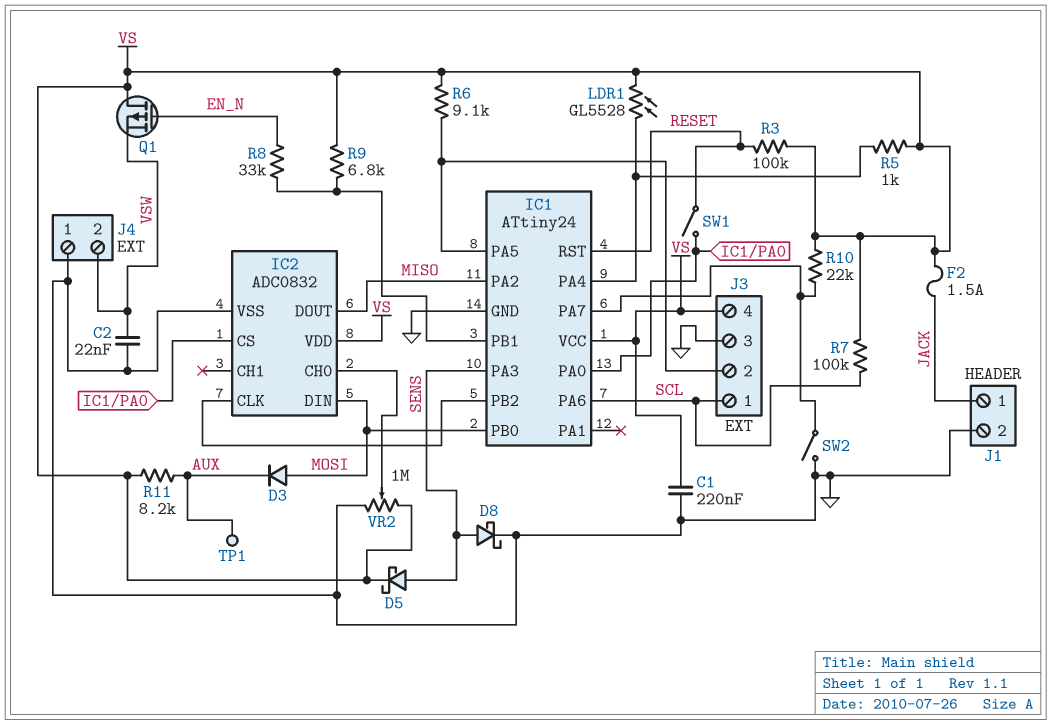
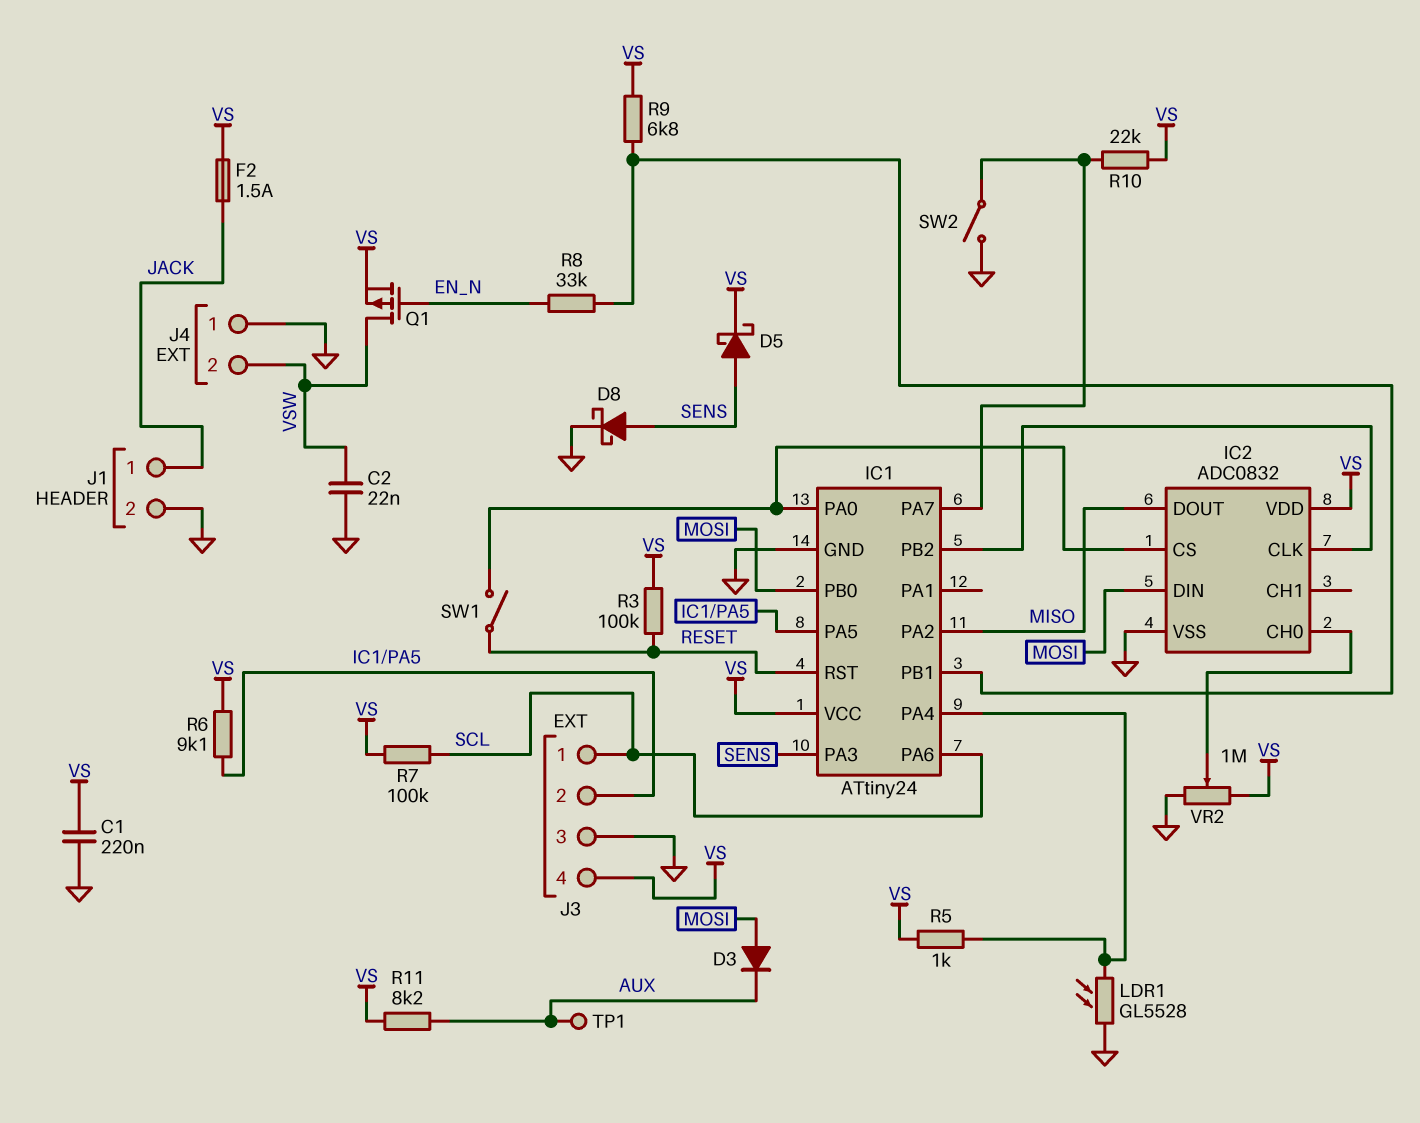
LDR1: GL5528 (IC1/PA4, VS) -> GL5528 (GND, IC1/PA4)
Q1: PMOS (G EN_N, D VS, S VSW) -> PMOS (G EN_N, D VSW, S VS)

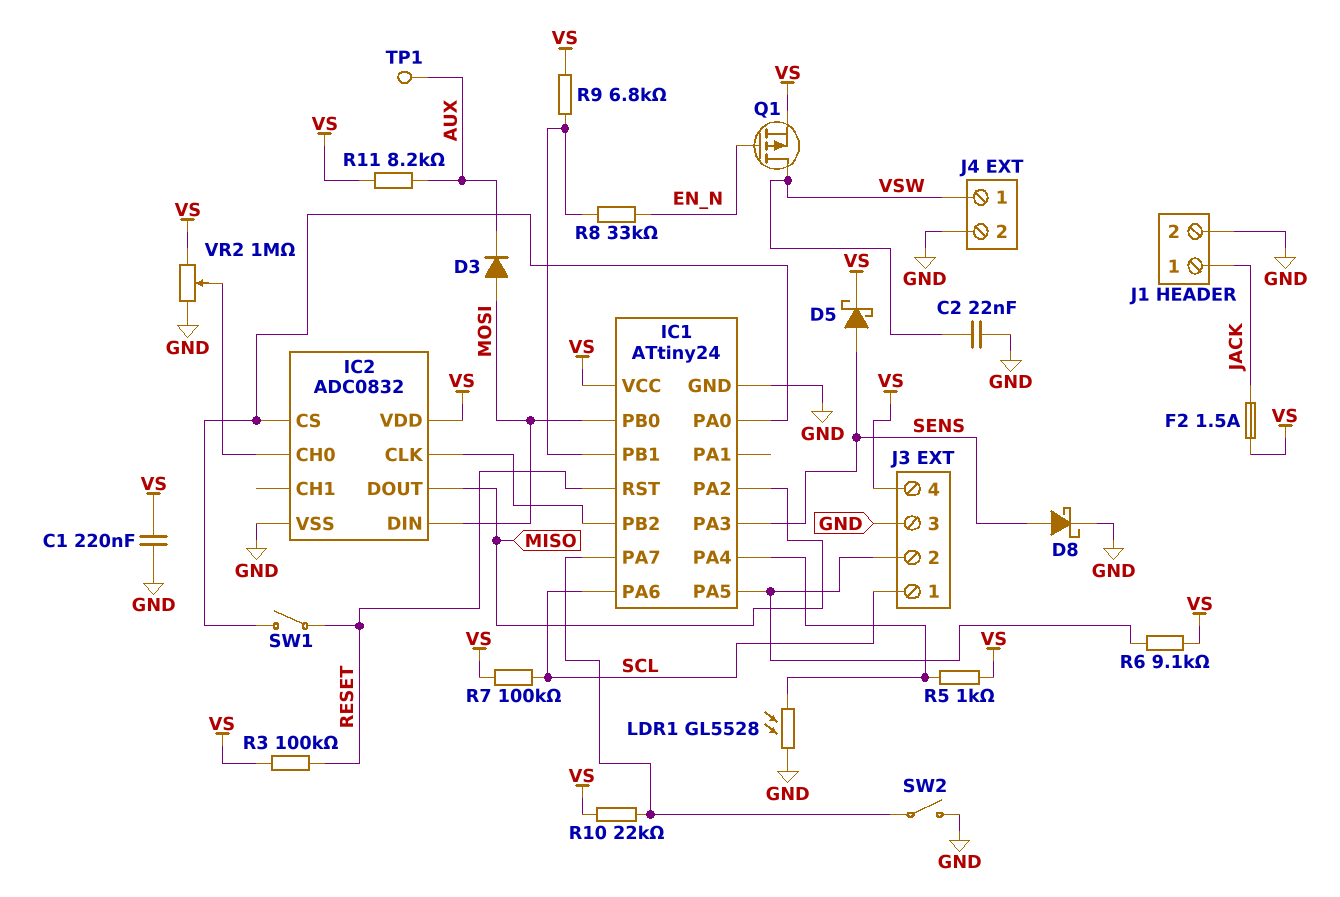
J4 pin 1: GND -> VSW
J4 pin 2: VSW -> GND

